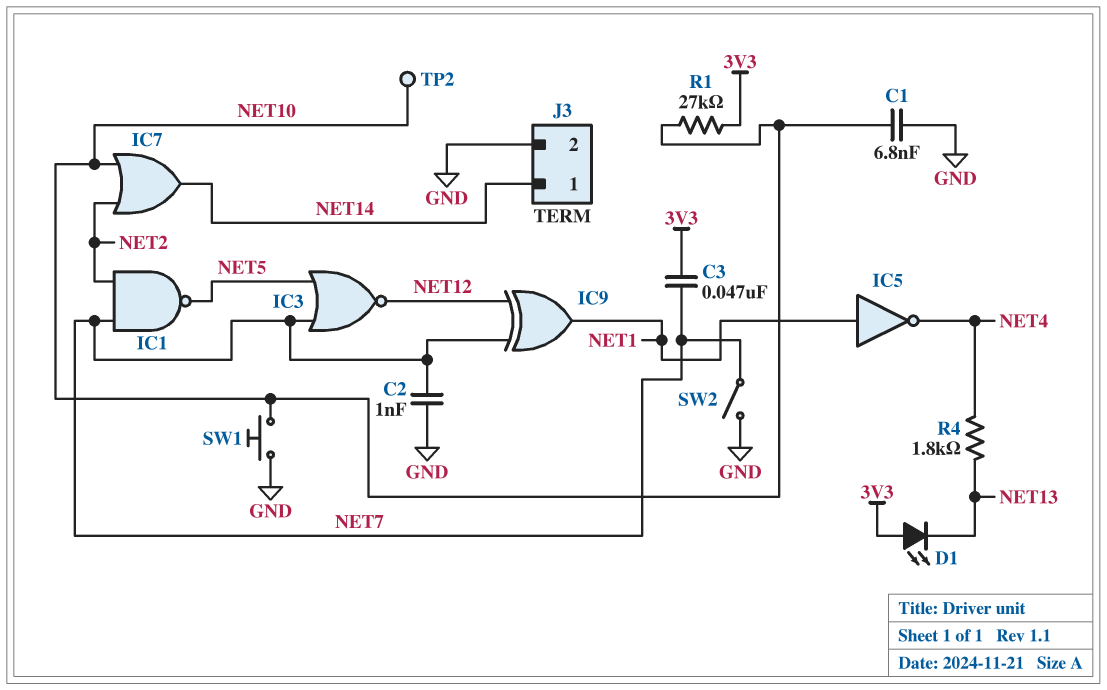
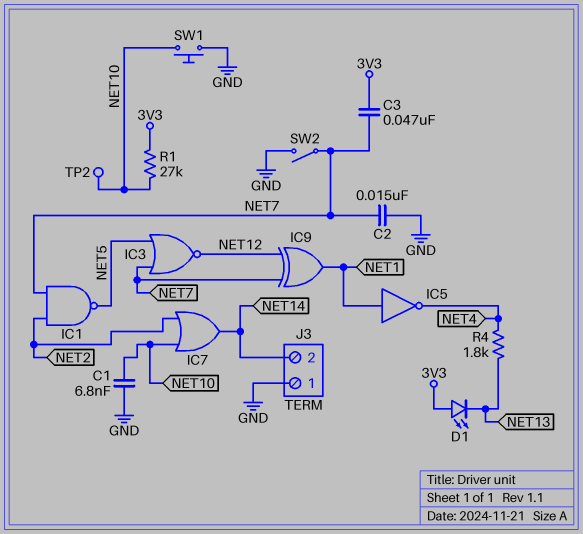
C2: 1nF (GND, NET7) -> 15nF (GND, NET7)
J3 pin 1: NET14 -> GND
J3 pin 2: GND -> NET14

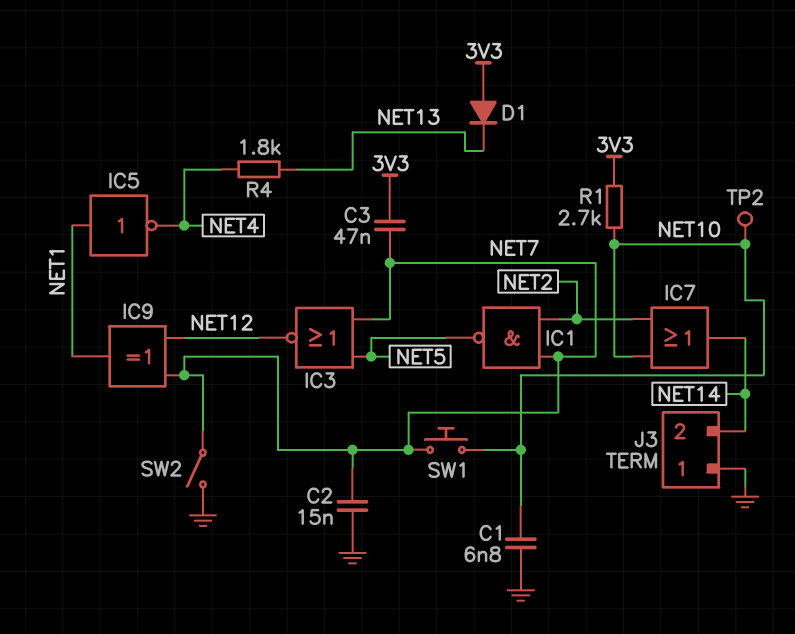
D1: LED (A 3V3, K NET13) -> diode (A 3V3, K NET13)
R1: 27k (3V3, NET10) -> 2.7k (3V3, NET10)
SW1: button (GND, NET10) -> button (NET7, NET10)

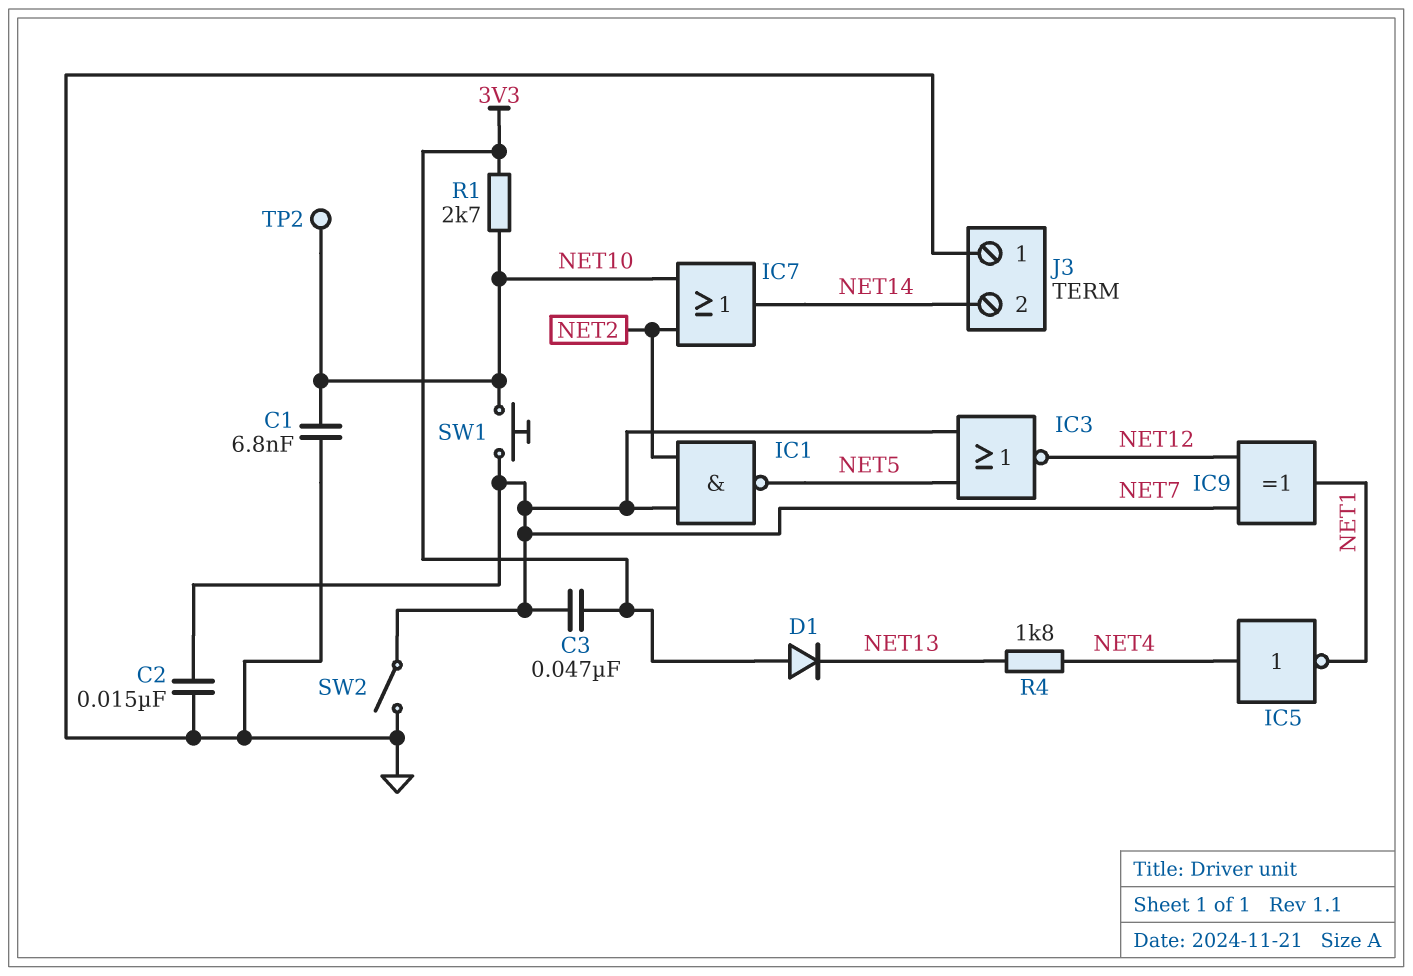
IC5: NOT (in NET1, out NET4) -> NOT (in NET4, out NET1)

